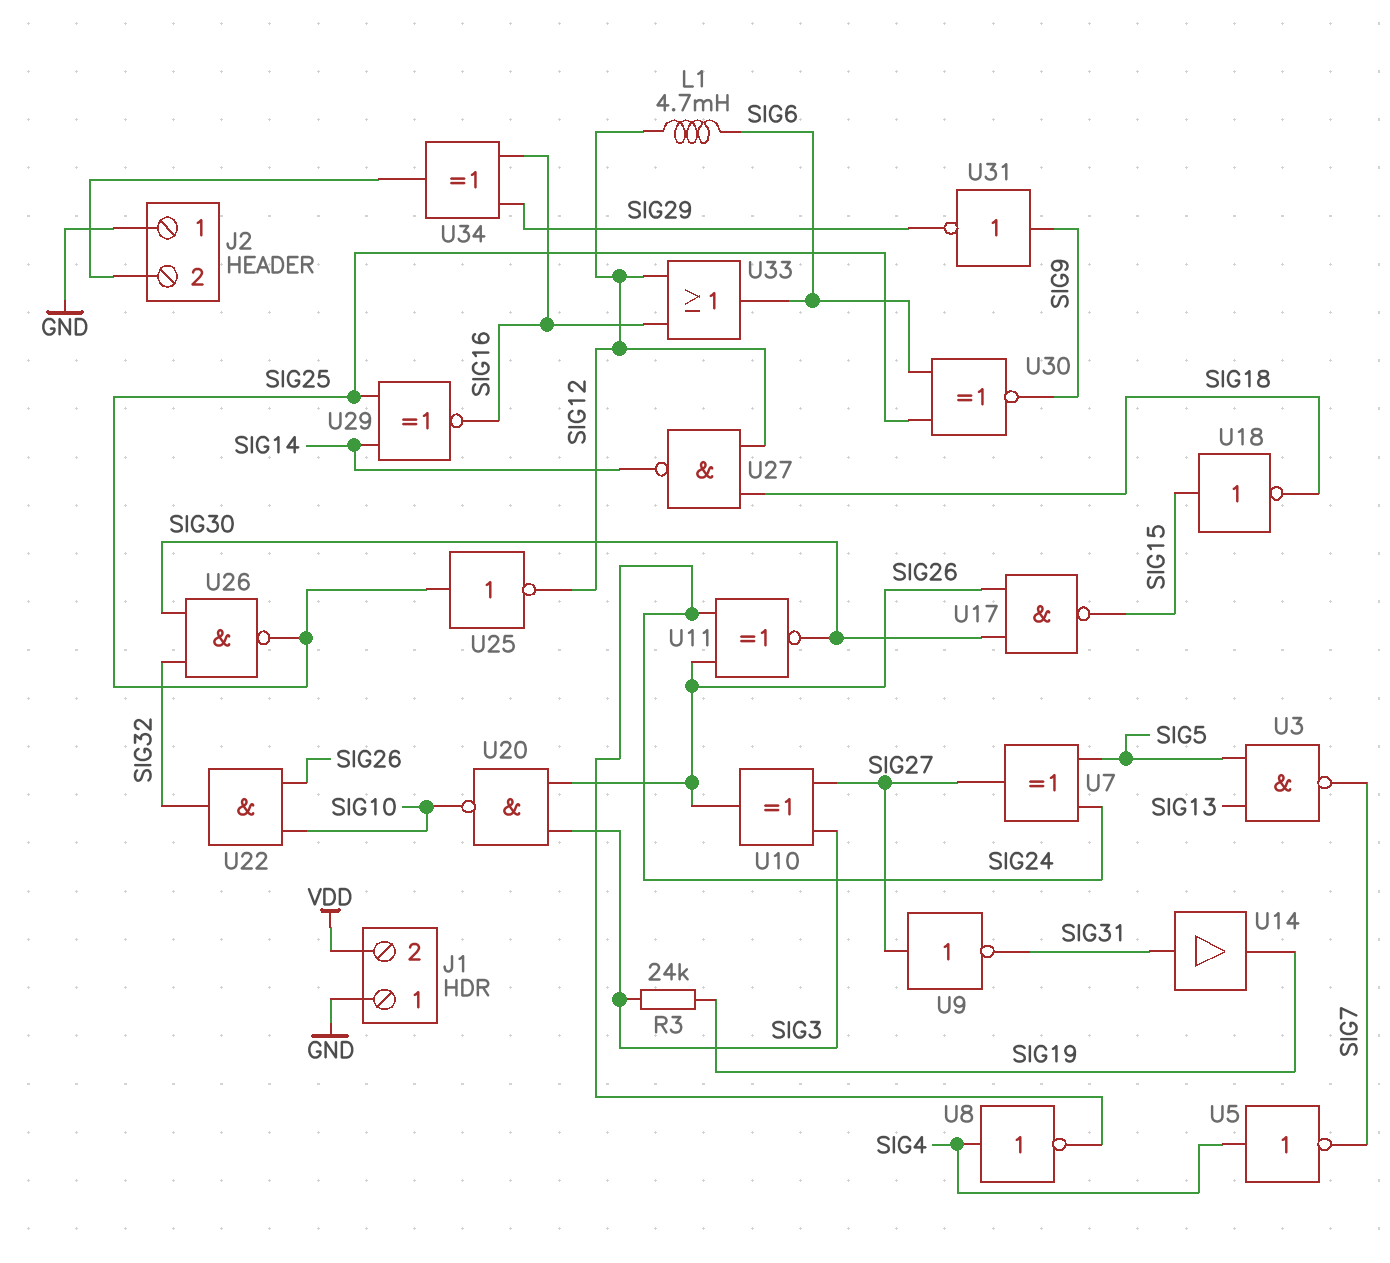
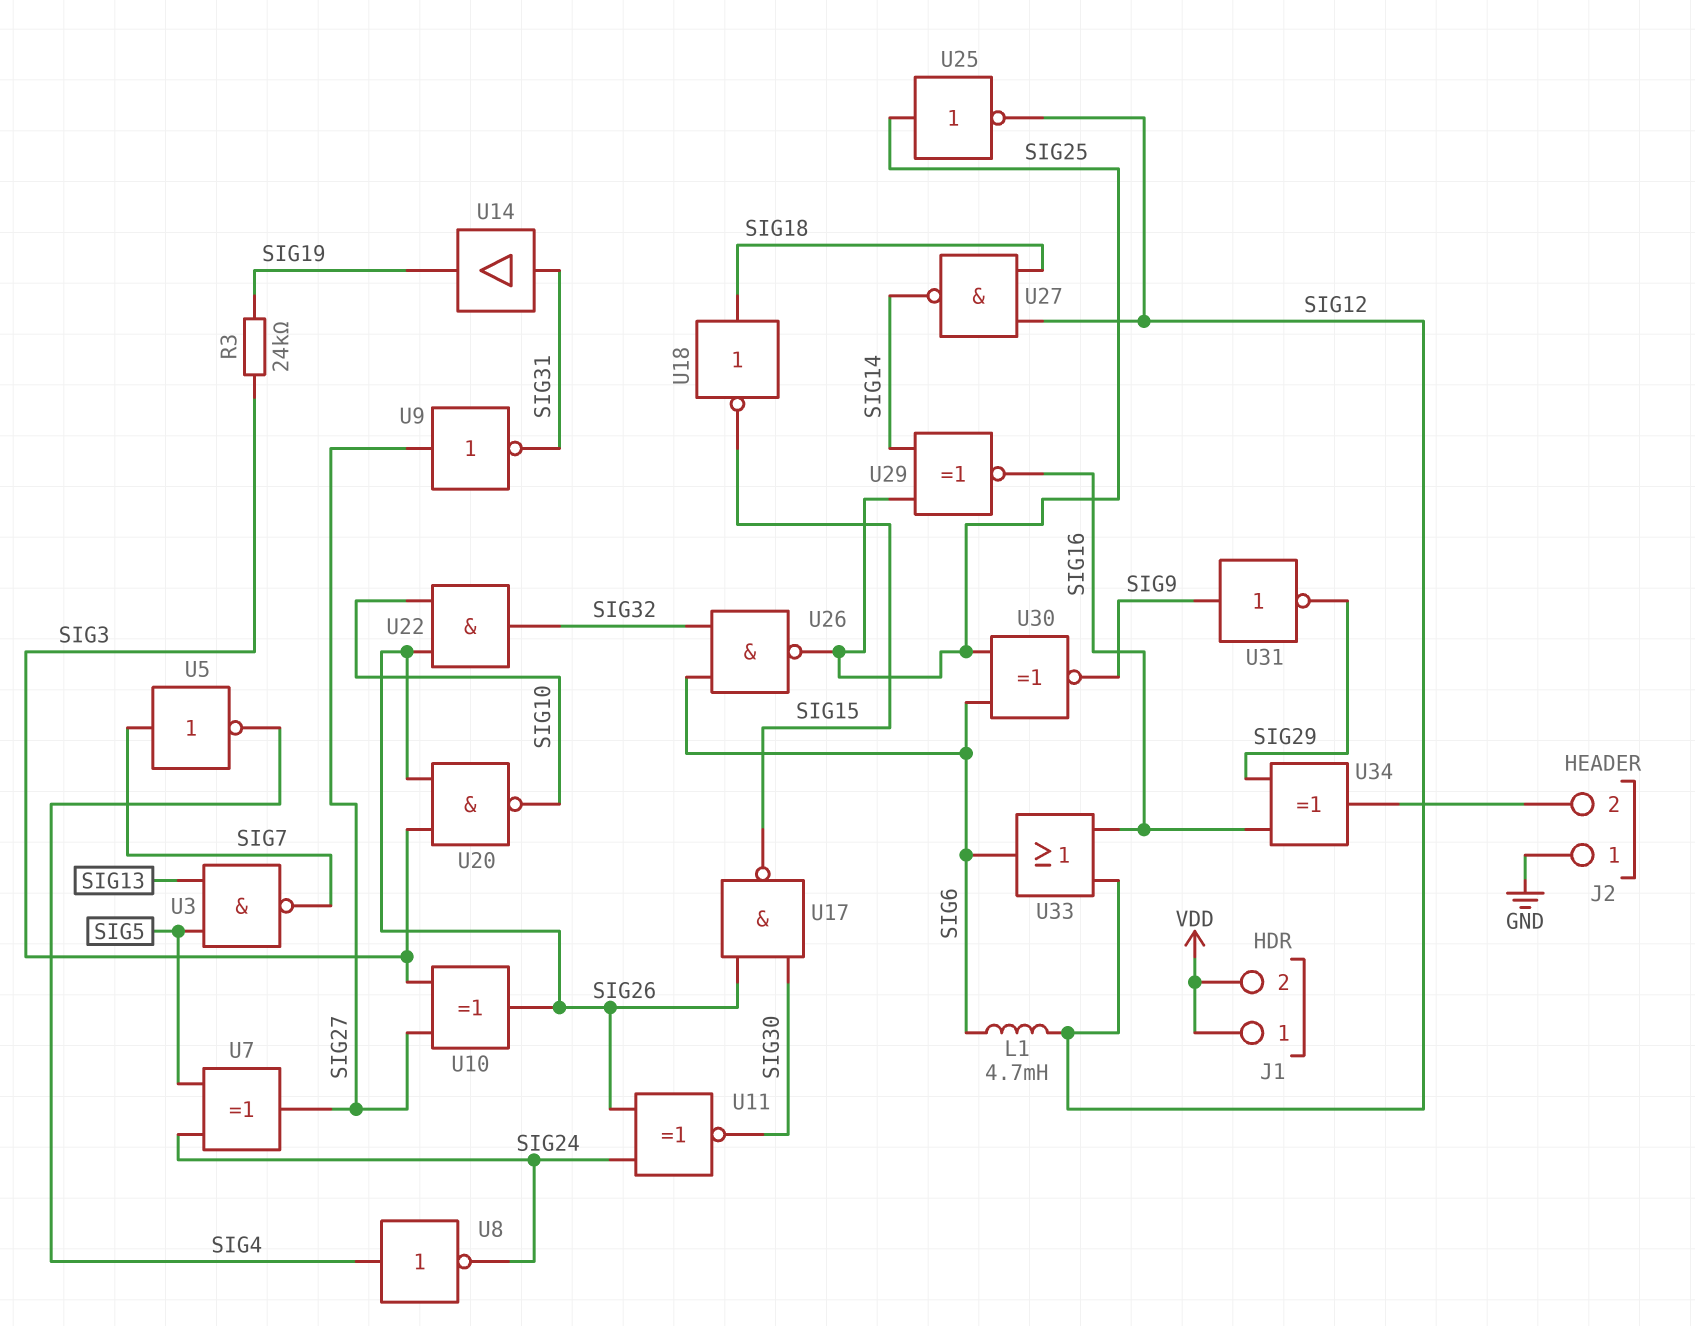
J1 pin 1: GND -> VDD
U5: NOT (in SIG4, out SIG7) -> NOT (in SIG7, out SIG4)
U18: NOT (in SIG15, out SIG18) -> NOT (in SIG18, out SIG15)
U26: NAND (in SIG30, in SIG32, out SIG25) -> NAND (in SIG6, in SIG32, out SIG25)

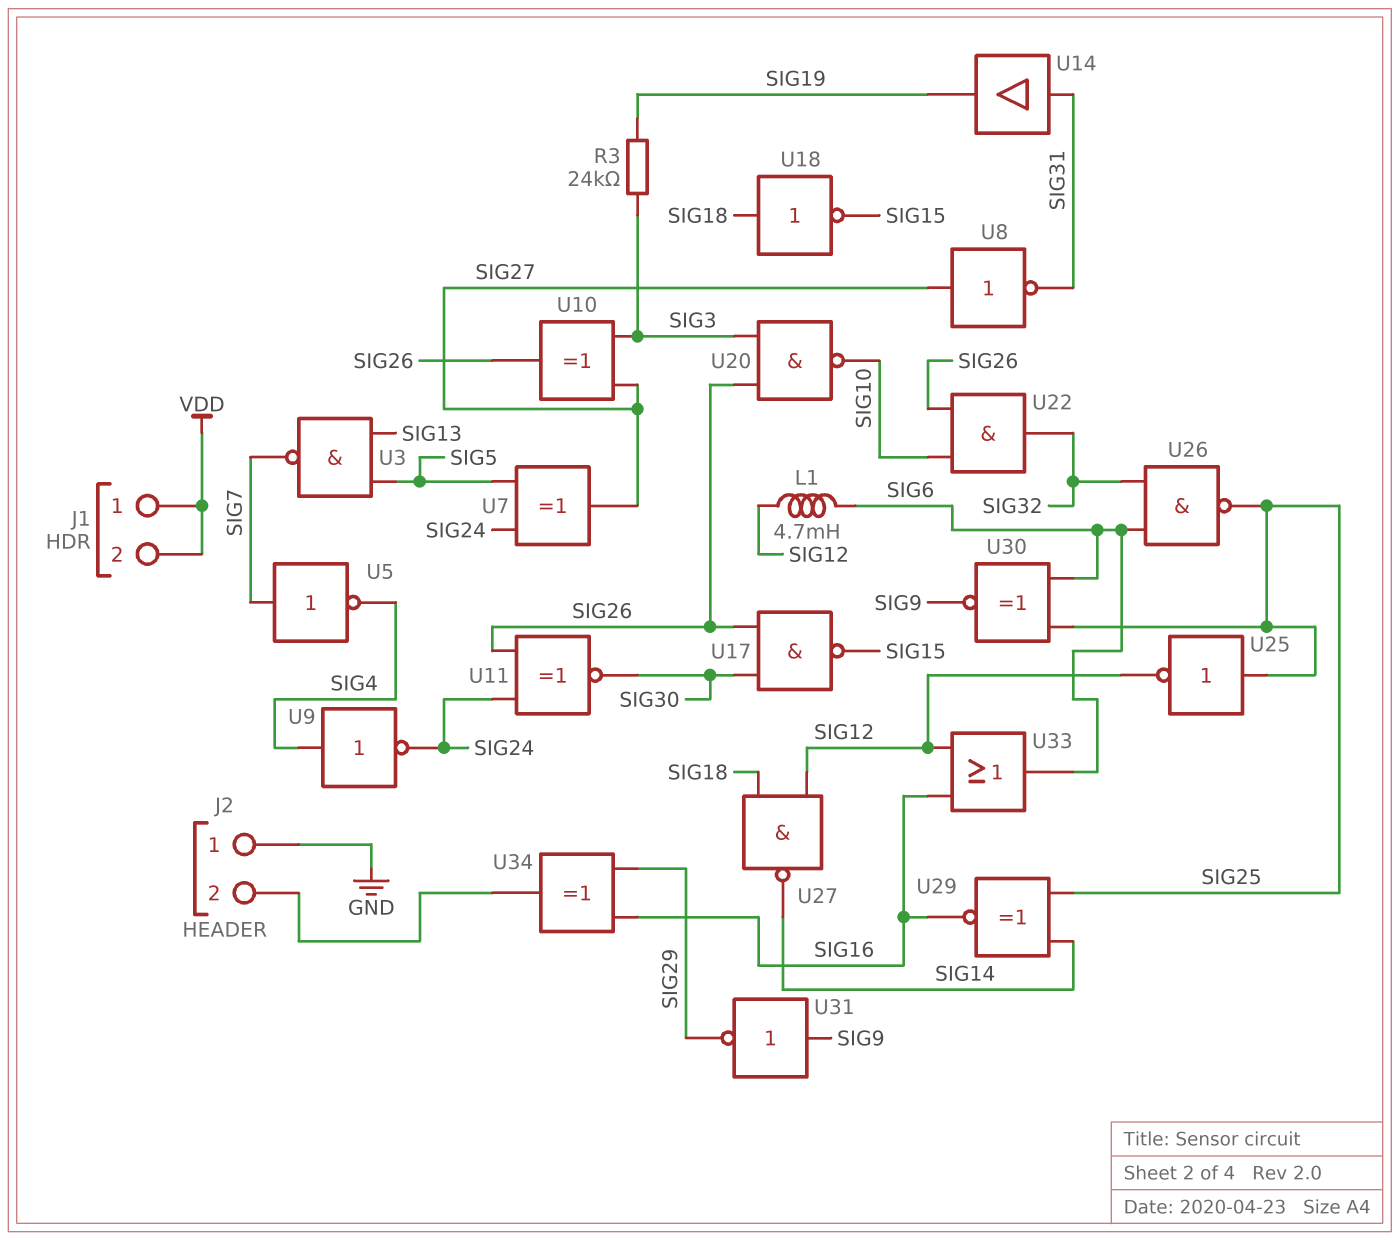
U8: NOT (in SIG4, out SIG24) -> NOT (in SIG27, out SIG31)
U9: NOT (in SIG27, out SIG31) -> NOT (in SIG4, out SIG24)

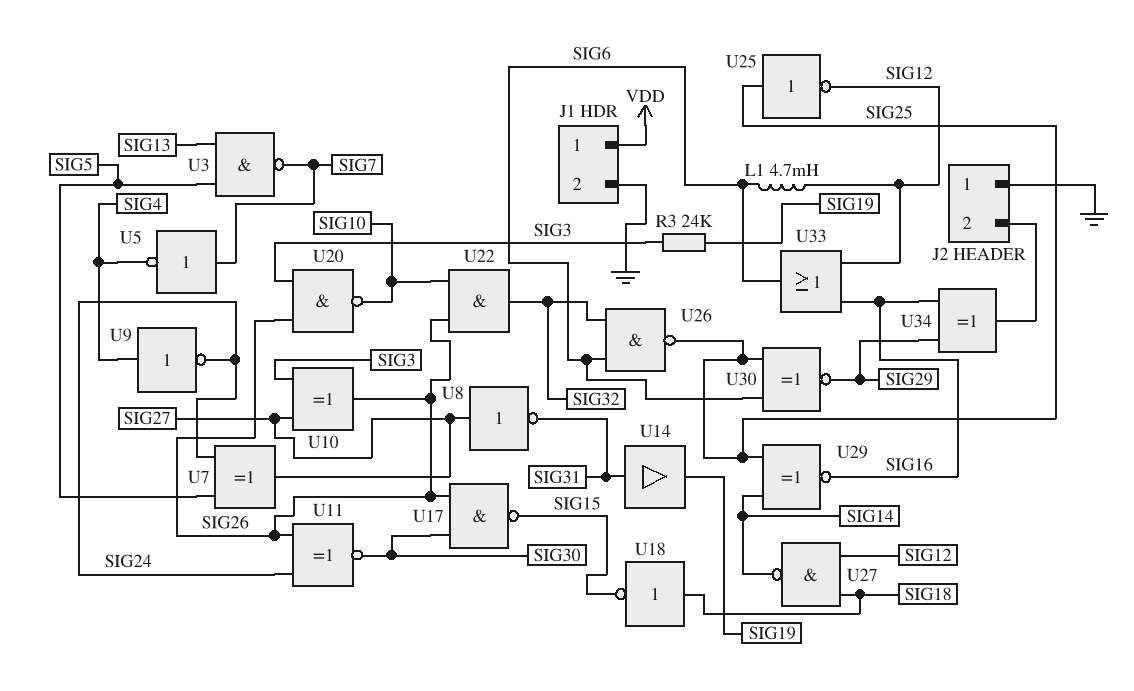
J1 pin 2: VDD -> GND
U30: XNOR (in SIG6, in SIG25, out SIG9) -> XNOR (in SIG6, in SIG25, out SIG29)
U31: NOT (in SIG9, out SIG29) -> none

